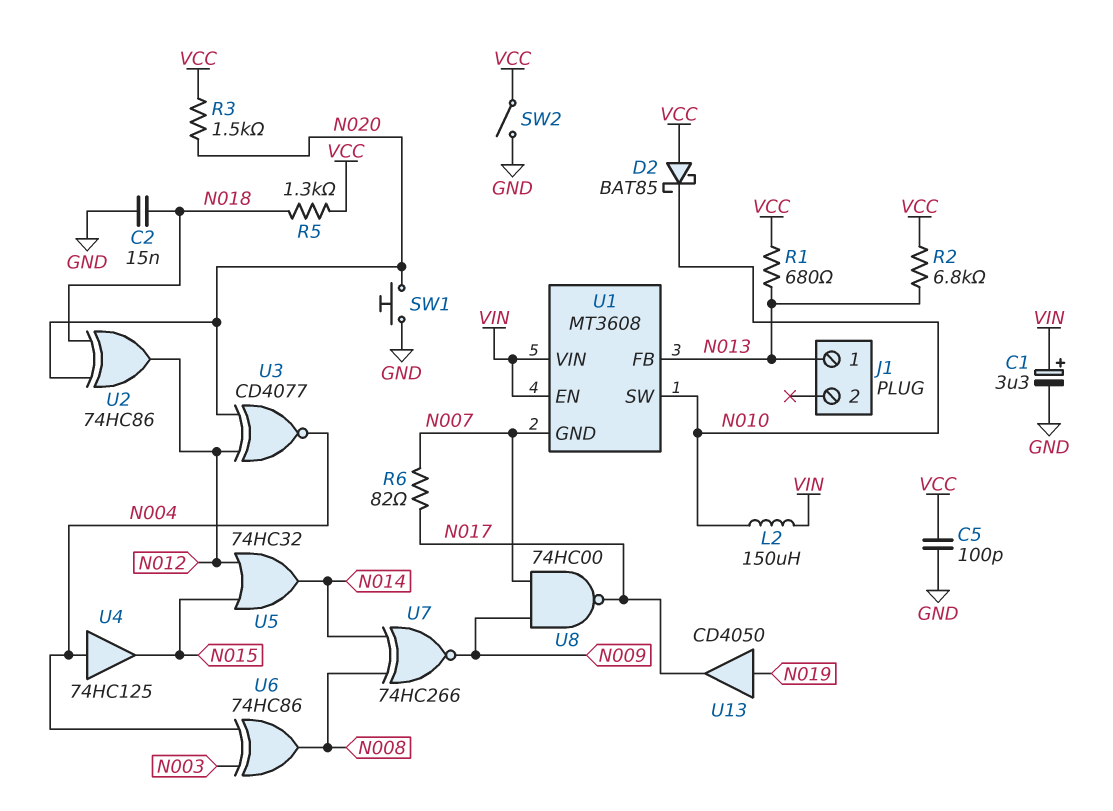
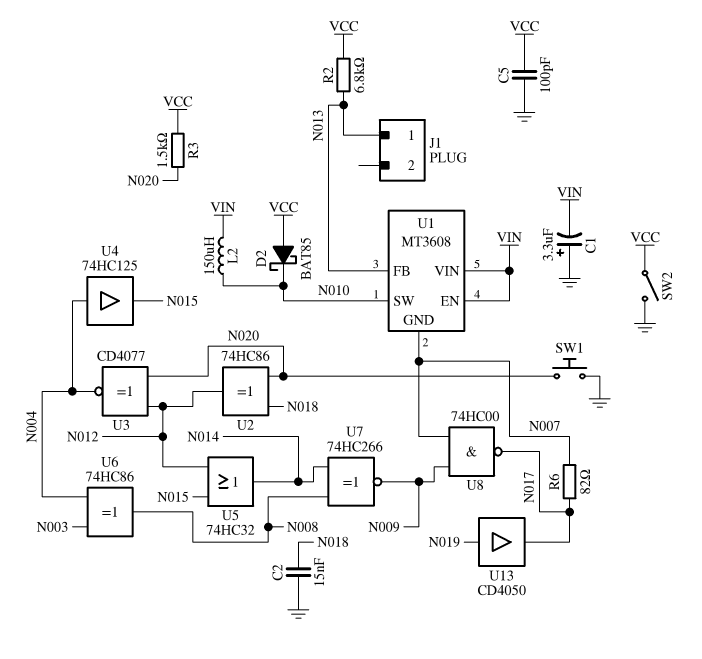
C1: 3.3uF (plus VIN, minus GND) -> 3.3uF (plus GND, minus VIN)
R1: 680 (N013, VCC) -> none
R5: 1.3k (N018, VCC) -> none

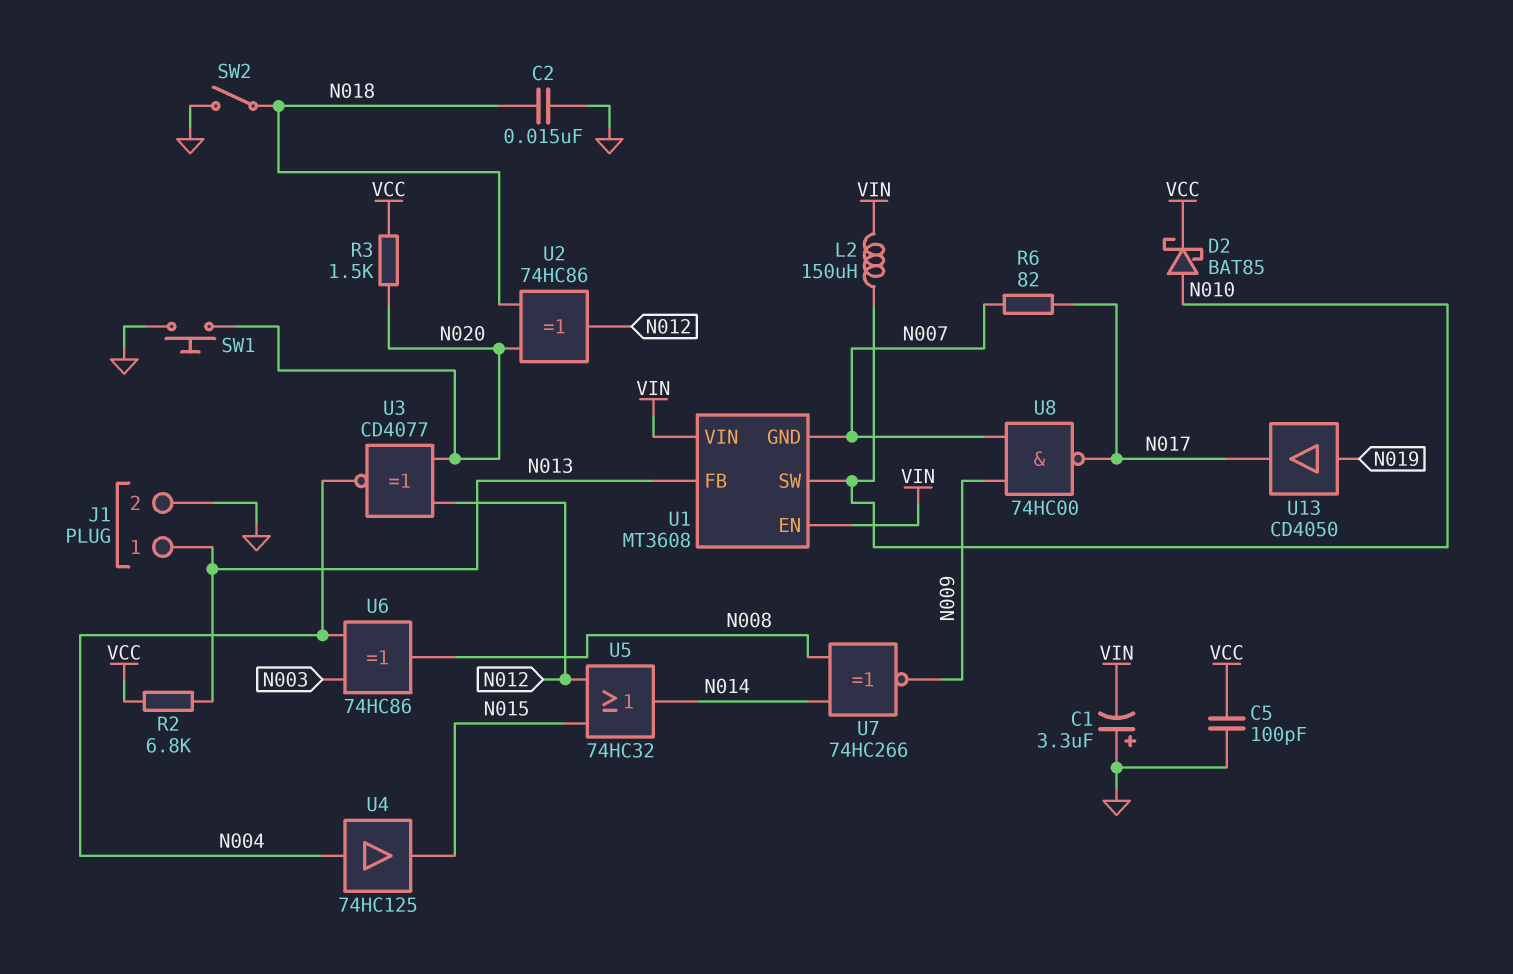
D2: schottky BAT85 (A VCC, K N010) -> schottky BAT85 (A N010, K VCC)
J1 pin 2: none -> GND
SW2: switch (GND, VCC) -> switch (GND, N018)

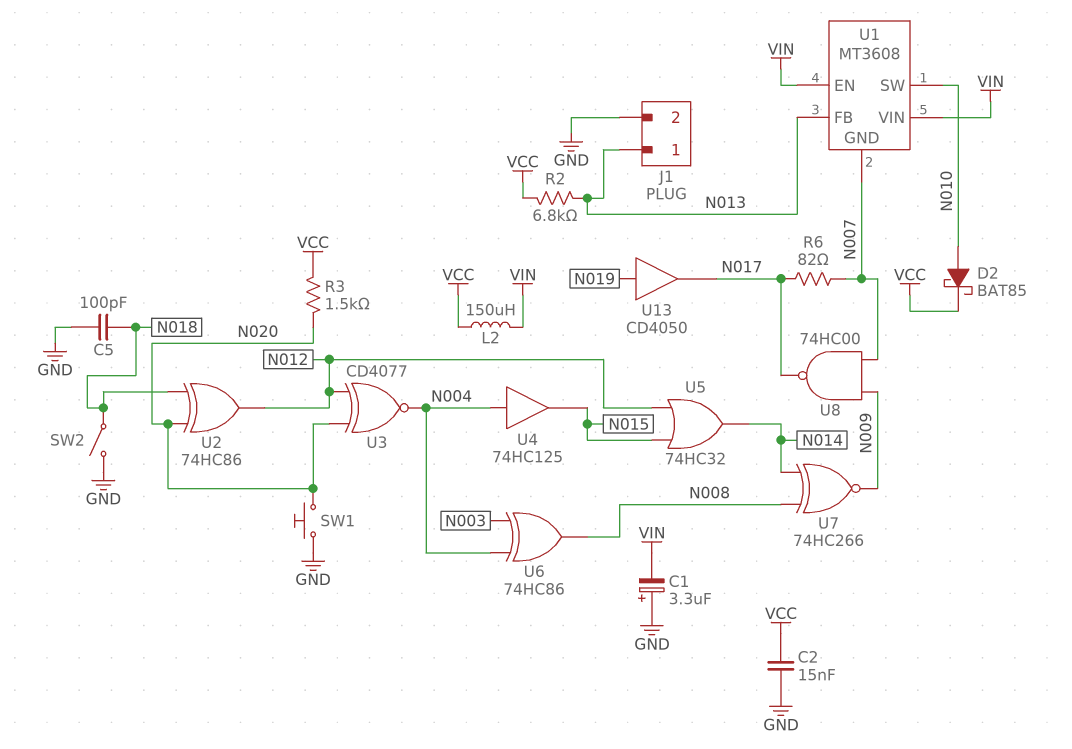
C2: 15nF (GND, N018) -> 15nF (GND, VCC)
C5: 100pF (GND, VCC) -> 100pF (GND, N018)
L2: 150uH (N010, VIN) -> 150uH (VCC, VIN)

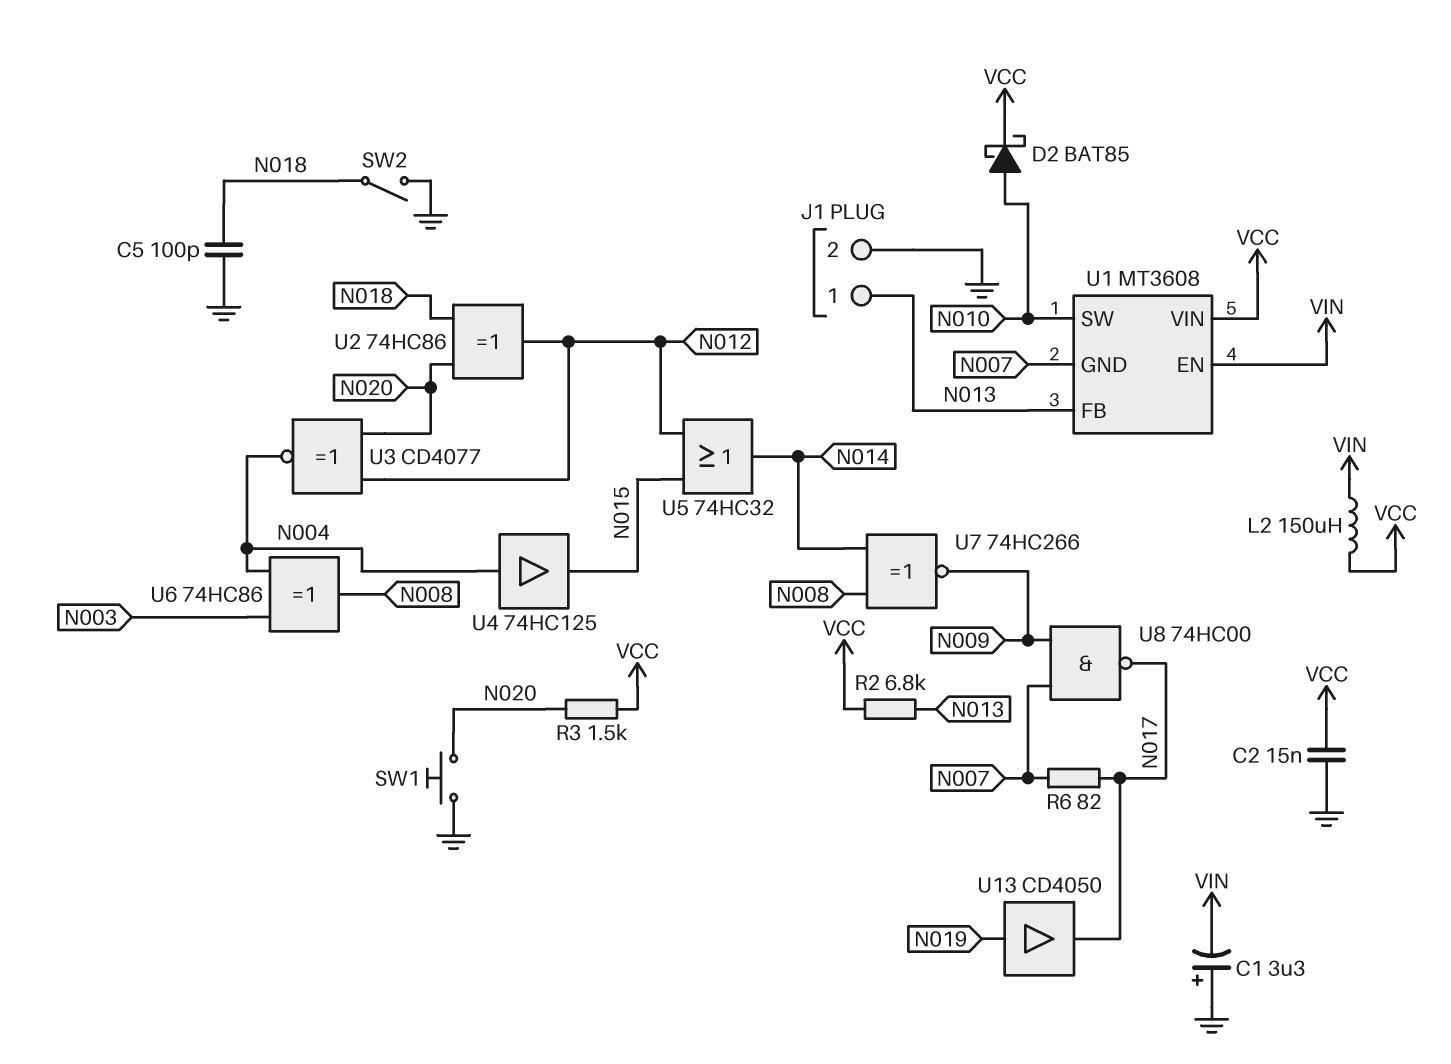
U1 pin VIN: VIN -> VCC

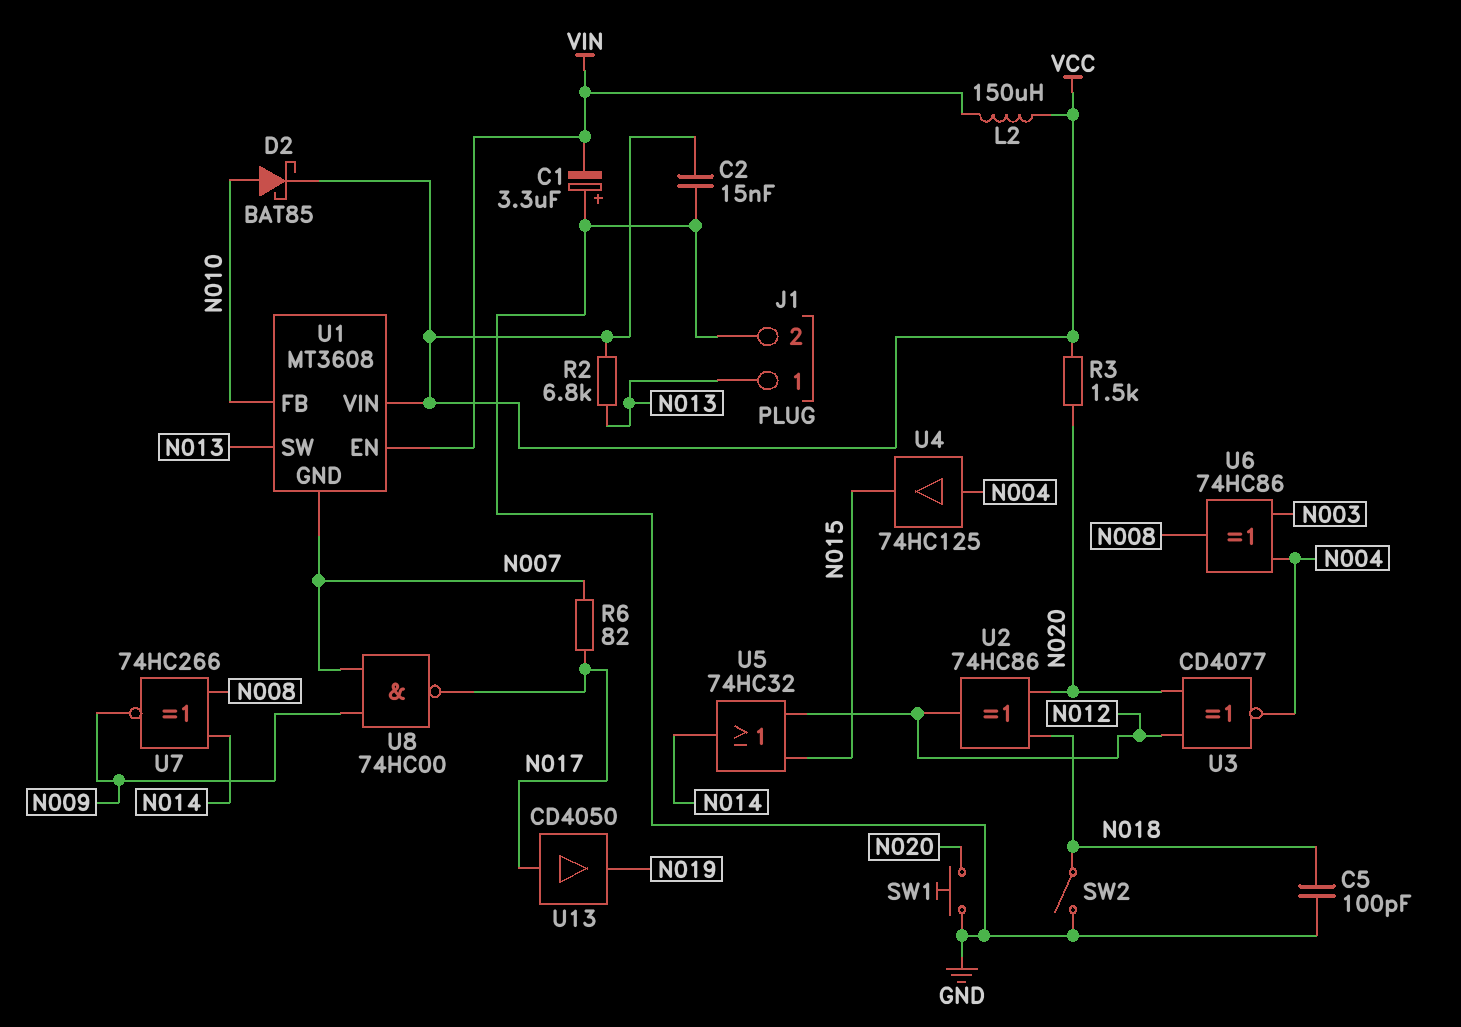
U1 pin FB: N013 -> N010
U1 pin SW: N010 -> N013
U13: buffer CD4050 (in N019, out N017) -> buffer CD4050 (in N017, out N019)

